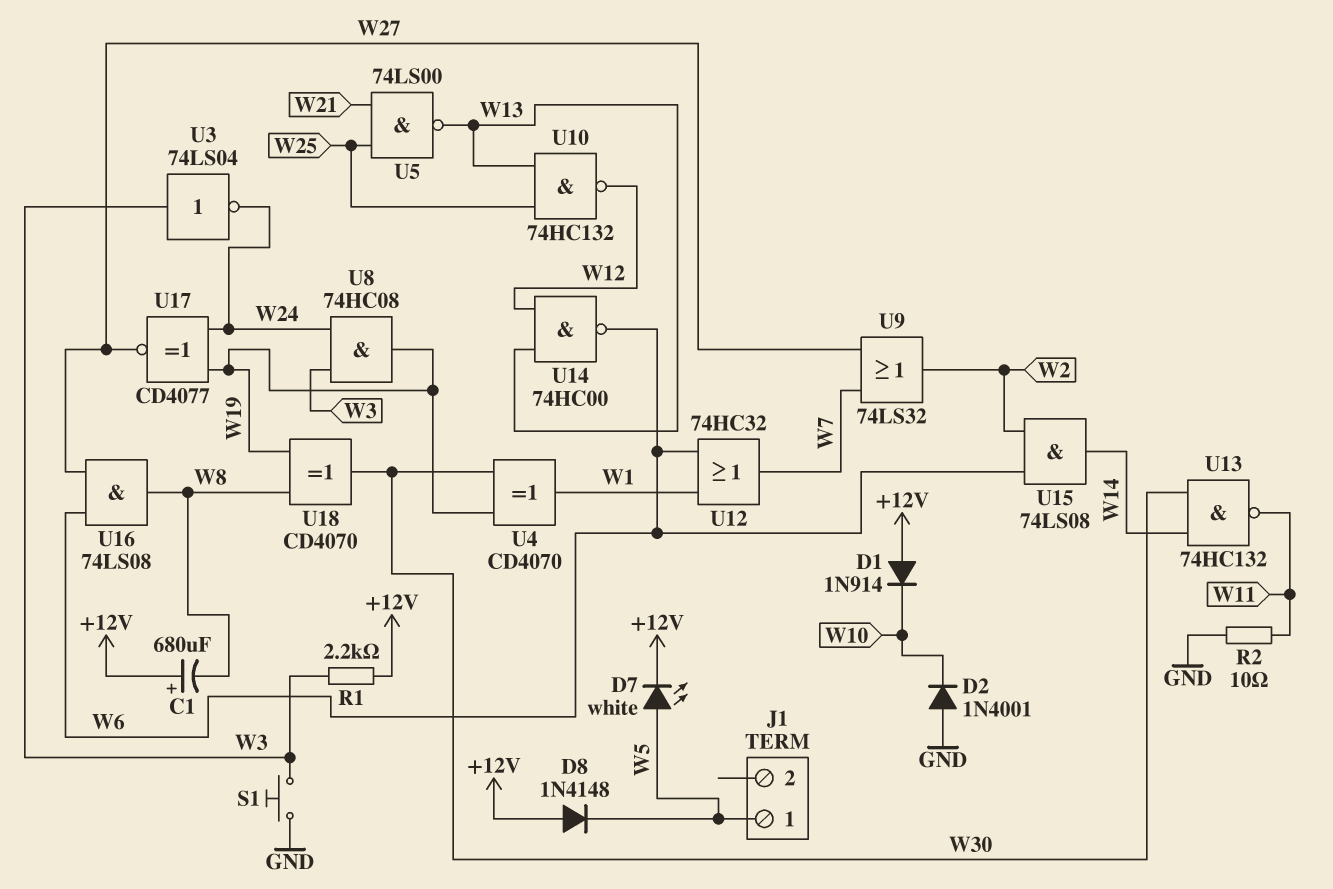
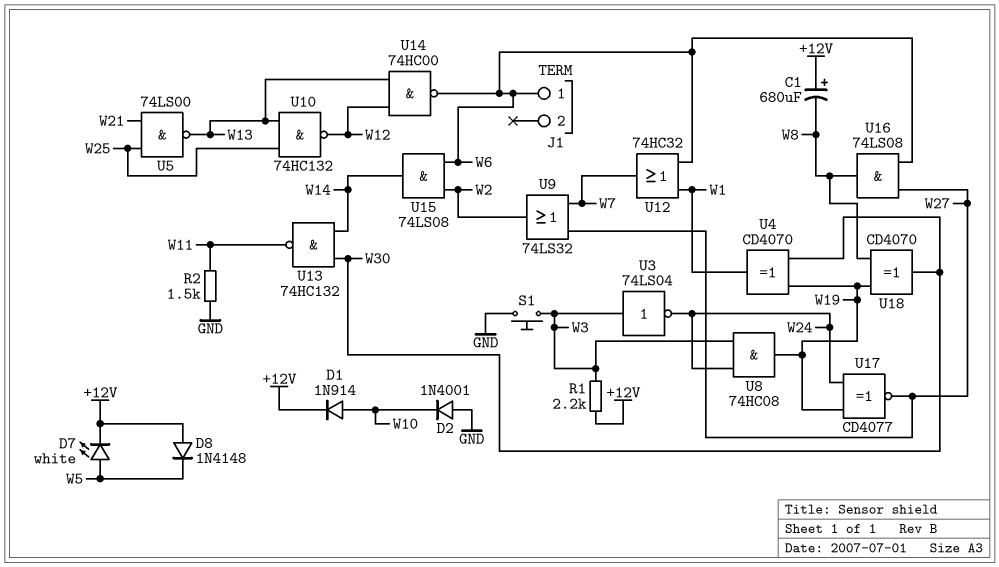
D1: diode 1N914 (A +12V, K W10) -> diode 1N914 (A W10, K +12V)
J1 pin 1: W5 -> W6
R2: 10 (GND, W11) -> 1.5k (GND, W11)

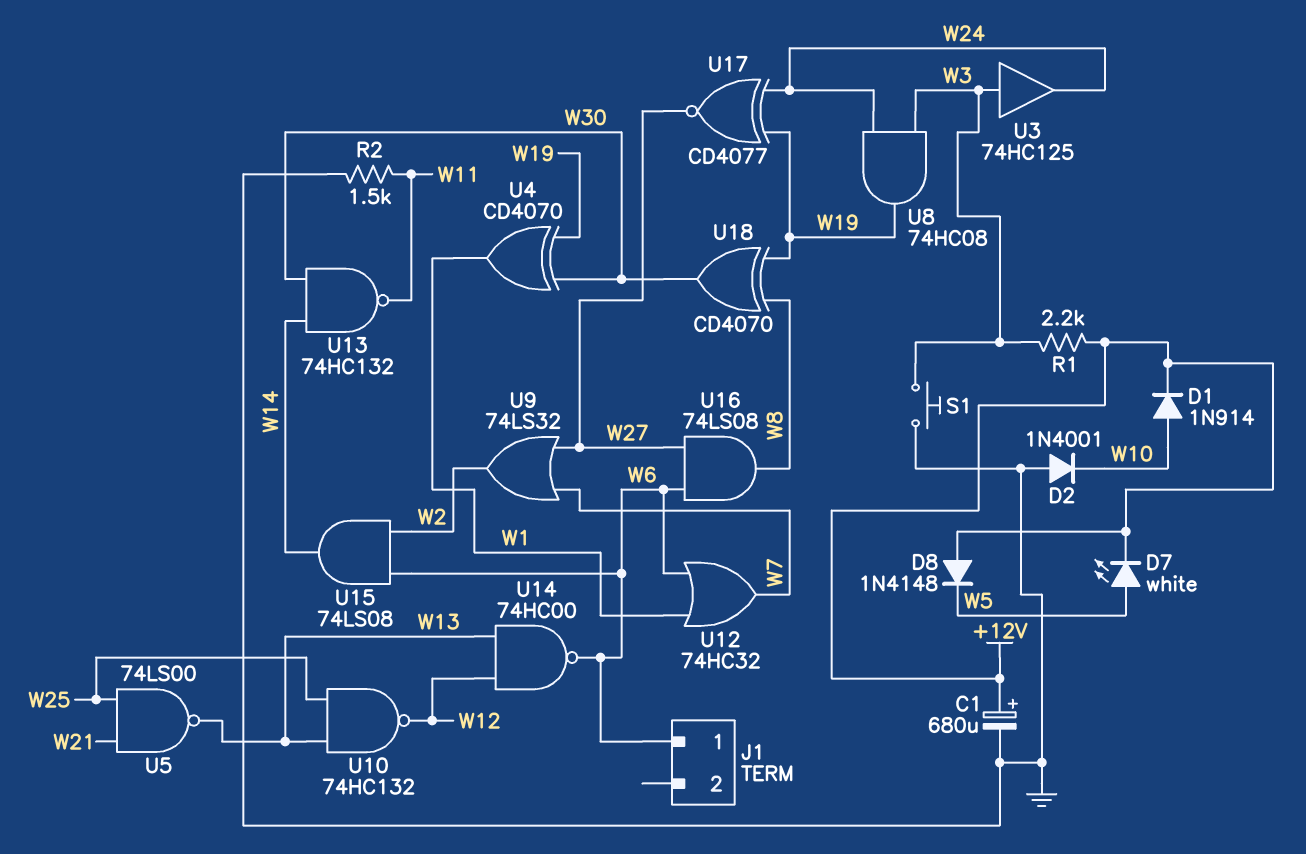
C1: 680uF (plus +12V, minus W8) -> 680uF (plus +12V, minus GND)
U3: NOT 74LS04 (in W3, out W24) -> buffer 74HC125 (in W3, out W24)

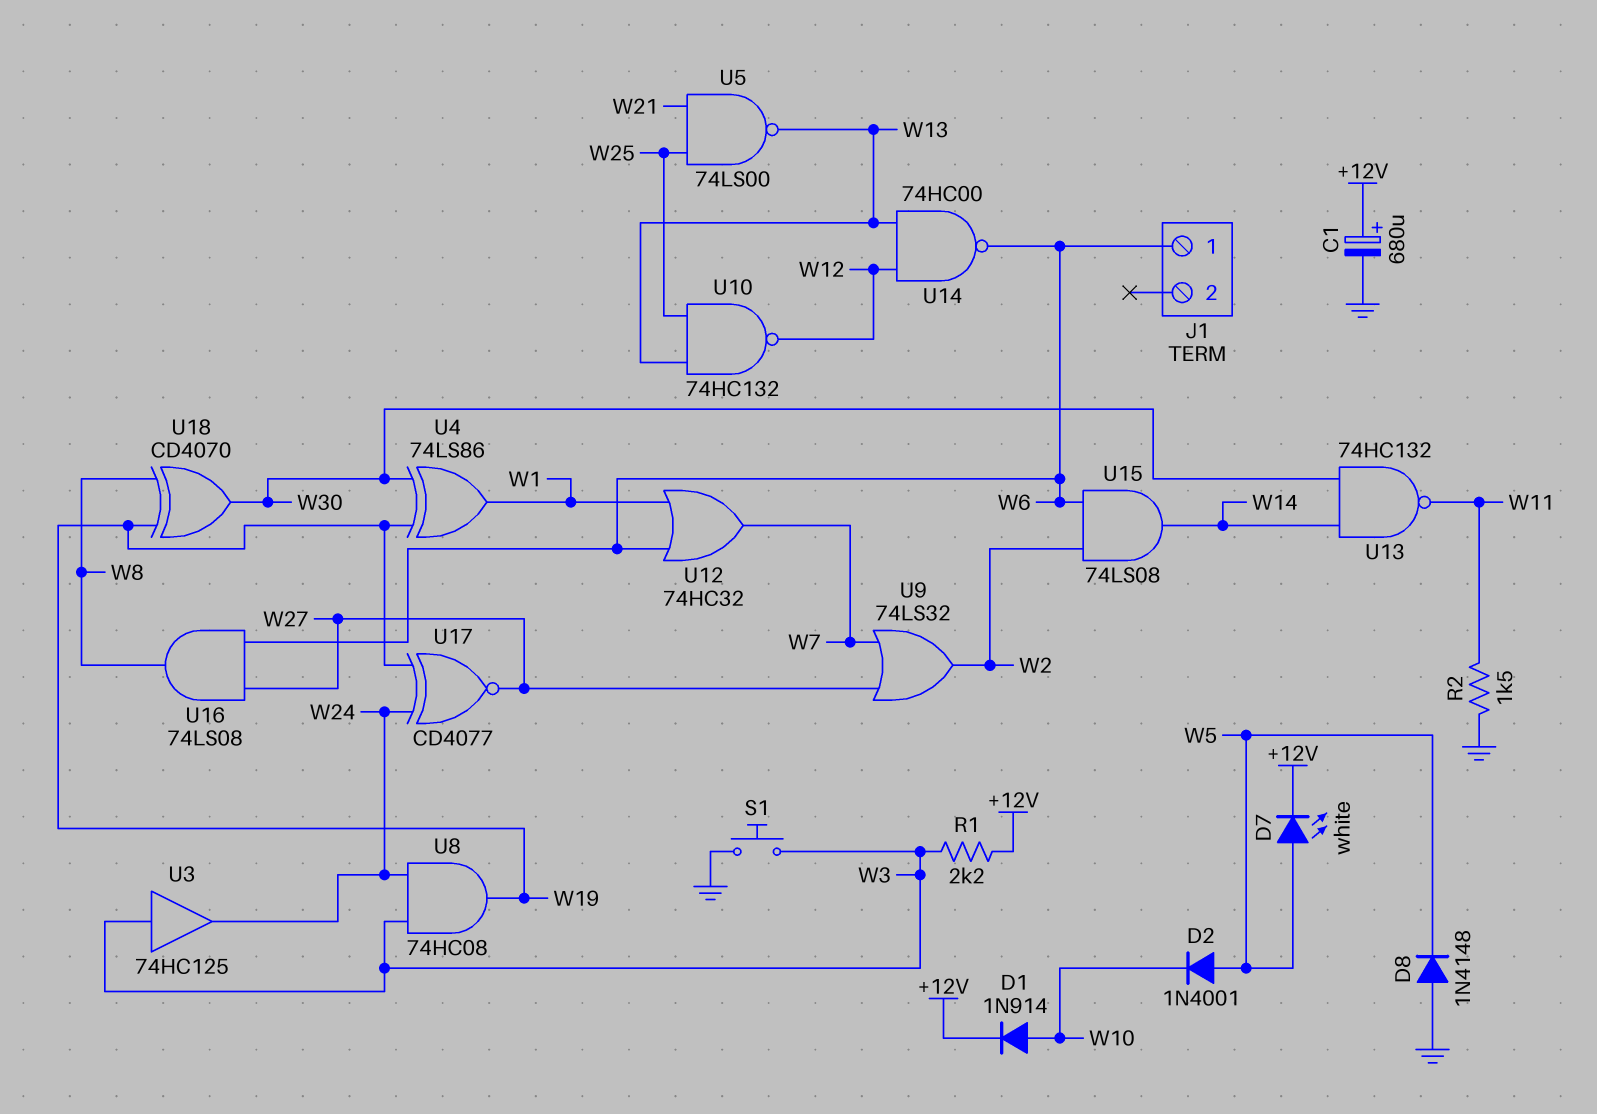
D2: diode 1N4001 (A GND, K W10) -> diode 1N4001 (A W5, K W10)
D8: diode 1N4148 (A +12V, K W5) -> diode 1N4148 (A GND, K W5)
U4: XOR CD4070 (in W19, in W30, out W1) -> XOR 74LS86 (in W19, in W30, out W1)

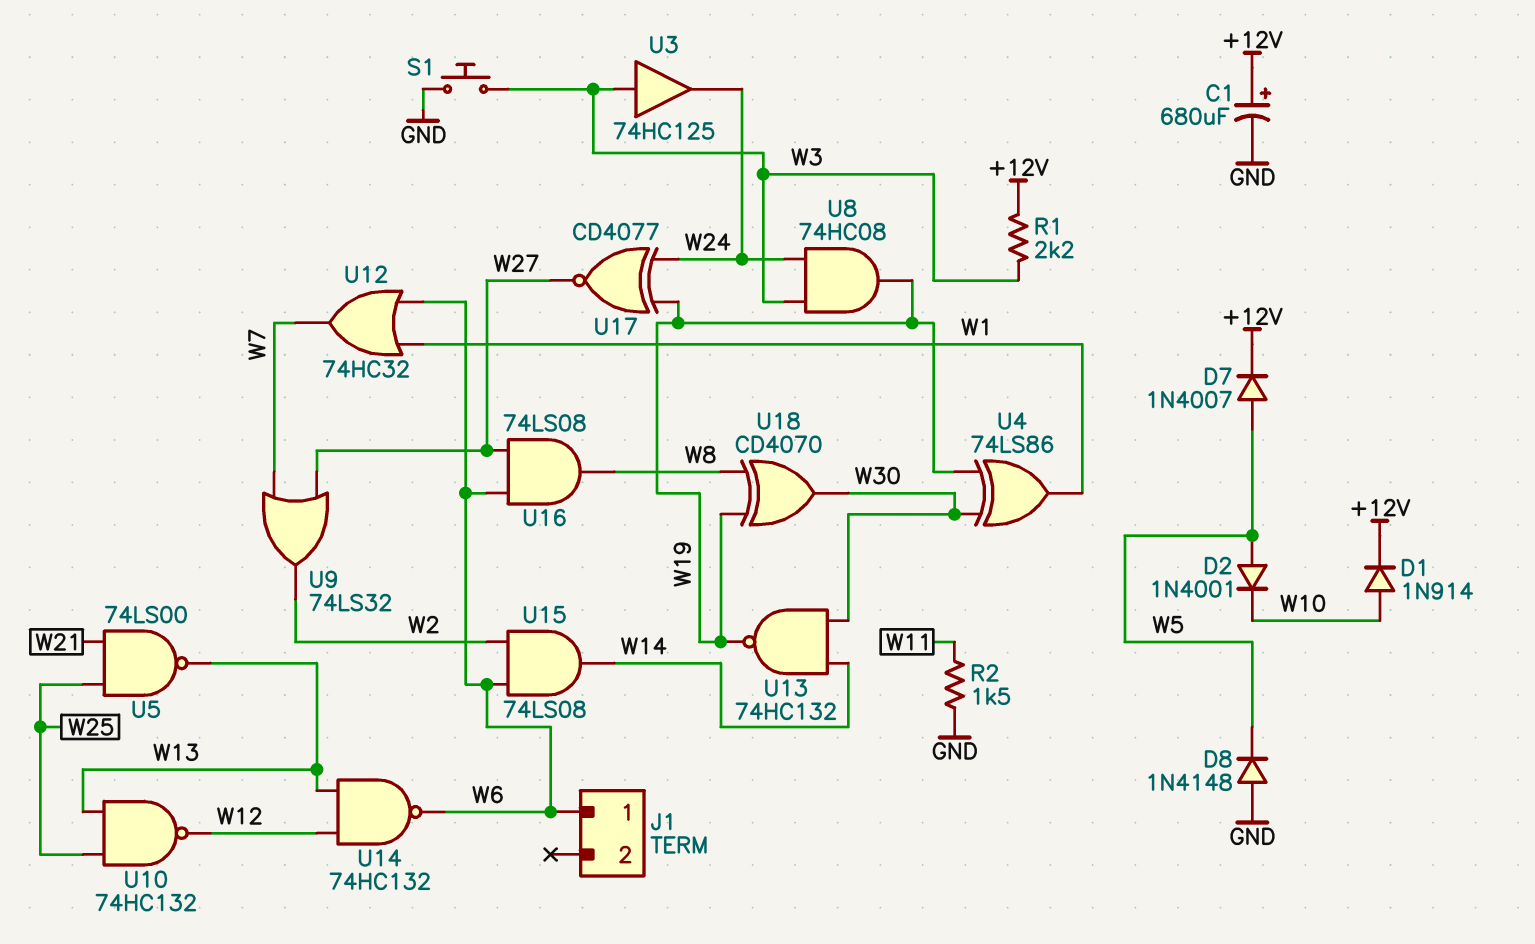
D7: LED white (A W5, K +12V) -> diode 1N4007 (A W5, K +12V)
U13: NAND 74HC132 (in W14, in W30, out W11) -> NAND 74HC132 (in W14, in W30, out W19)
U14: NAND 74HC00 (in W12, in W13, out W6) -> NAND 74HC132 (in W12, in W13, out W6)

